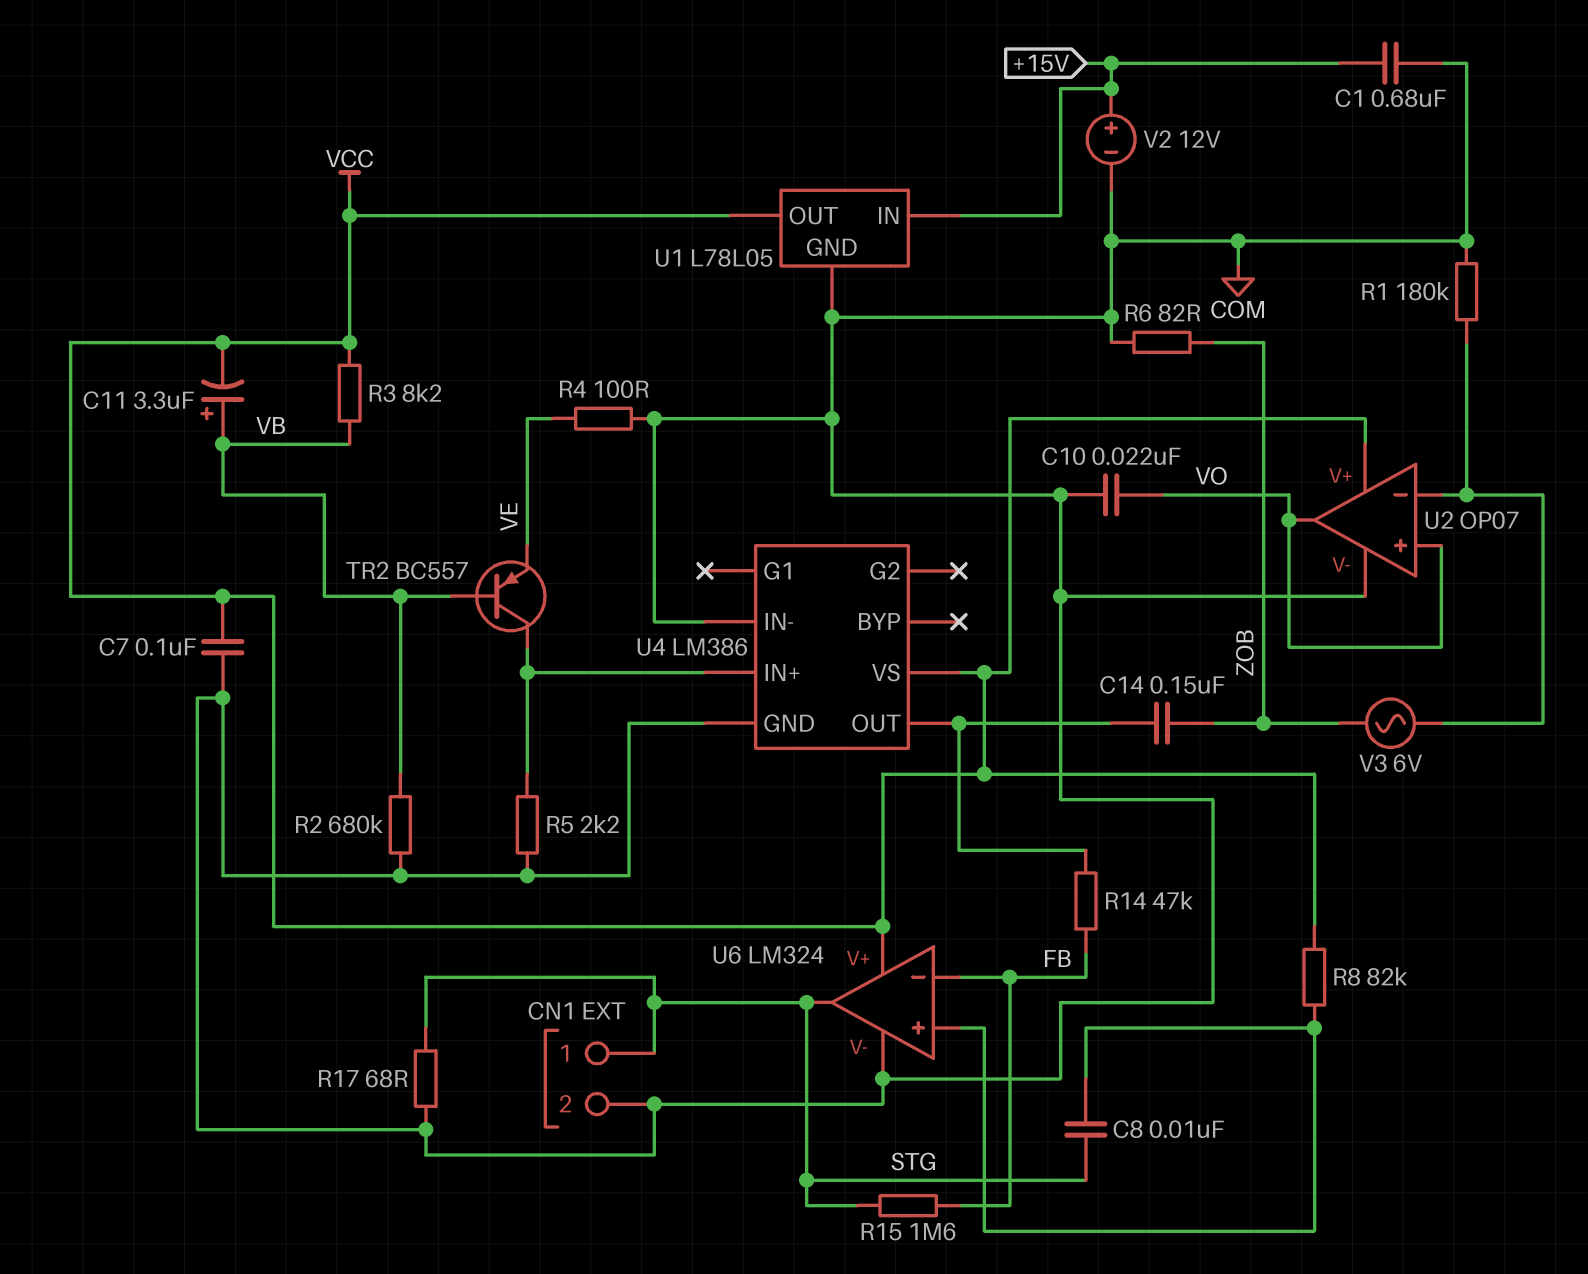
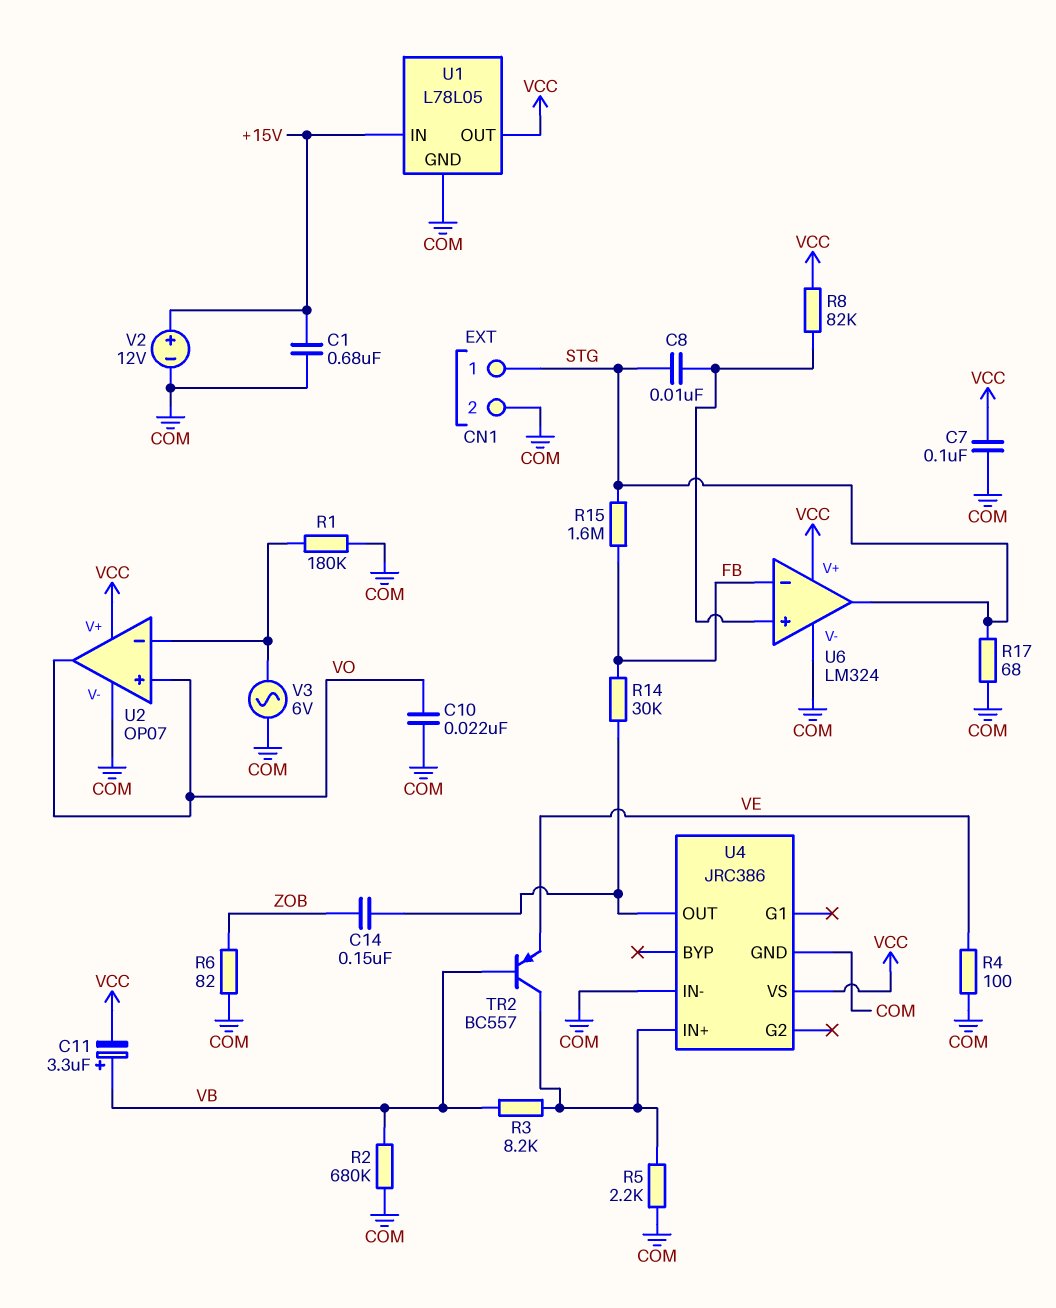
R3: 8.2k (VB, VCC) -> 8.2k (U4/IN+, VB)
R14: 47k (FB, U4/OUT) -> 30k (FB, U4/OUT)
U4: LM386 -> JRC386
V3: AC 6V (U2/in-, ZOB) -> AC 6V (COM, U2/in-)

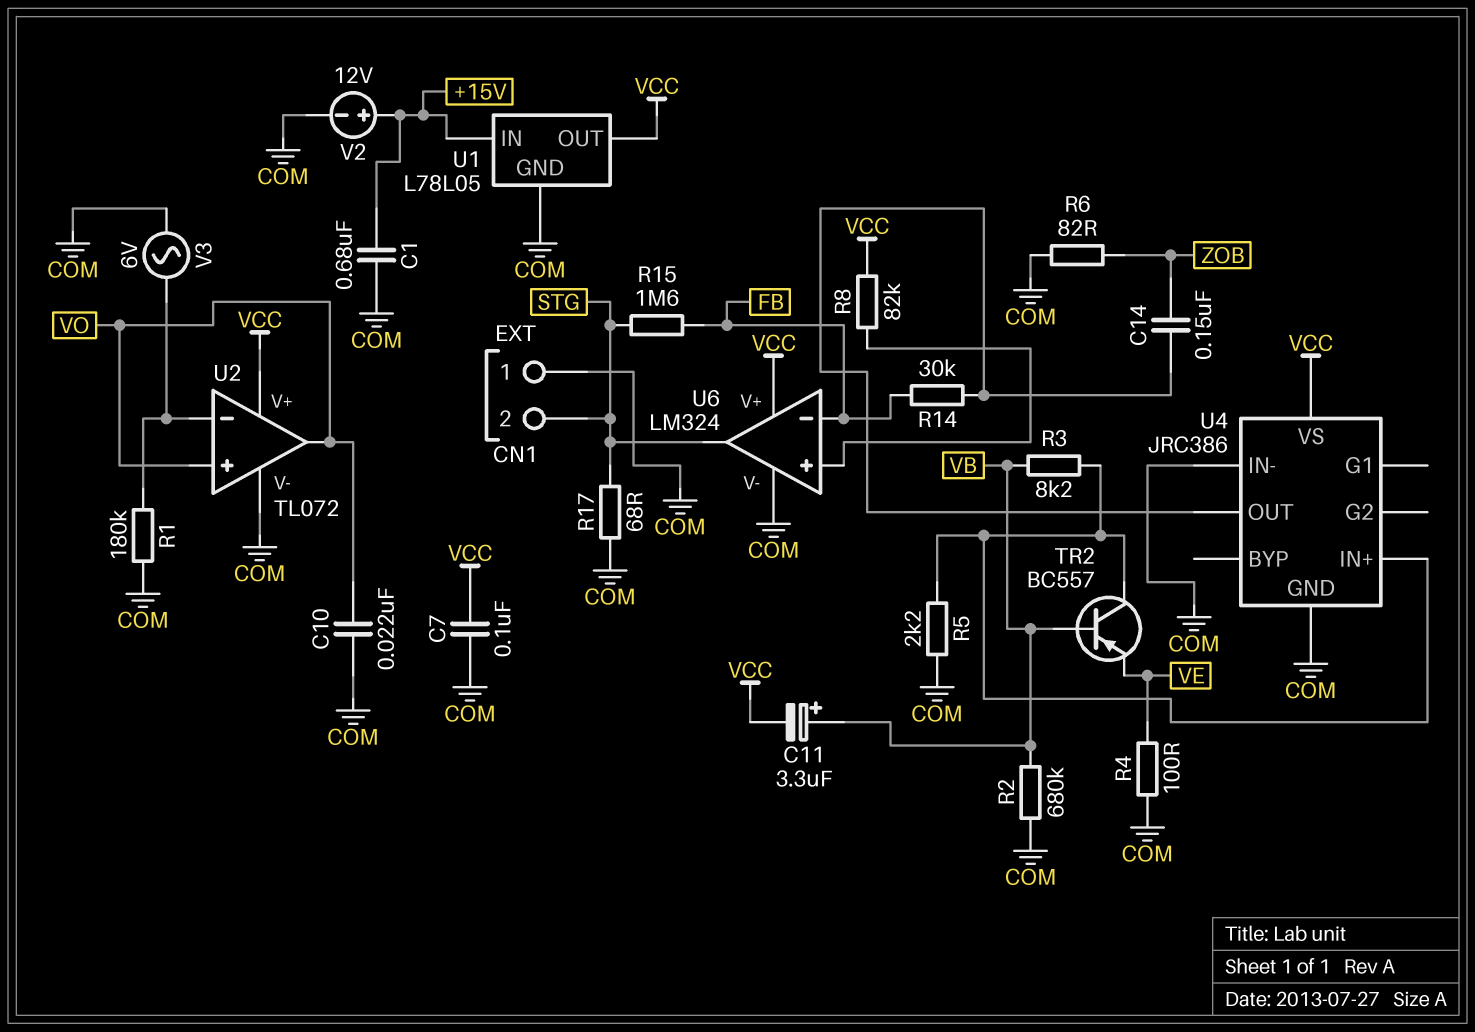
C8: 10nF (STG, U6/in+) -> none
CN1 pin 1: STG -> COM
CN1 pin 2: COM -> STG
U2: OP07 -> TL072

